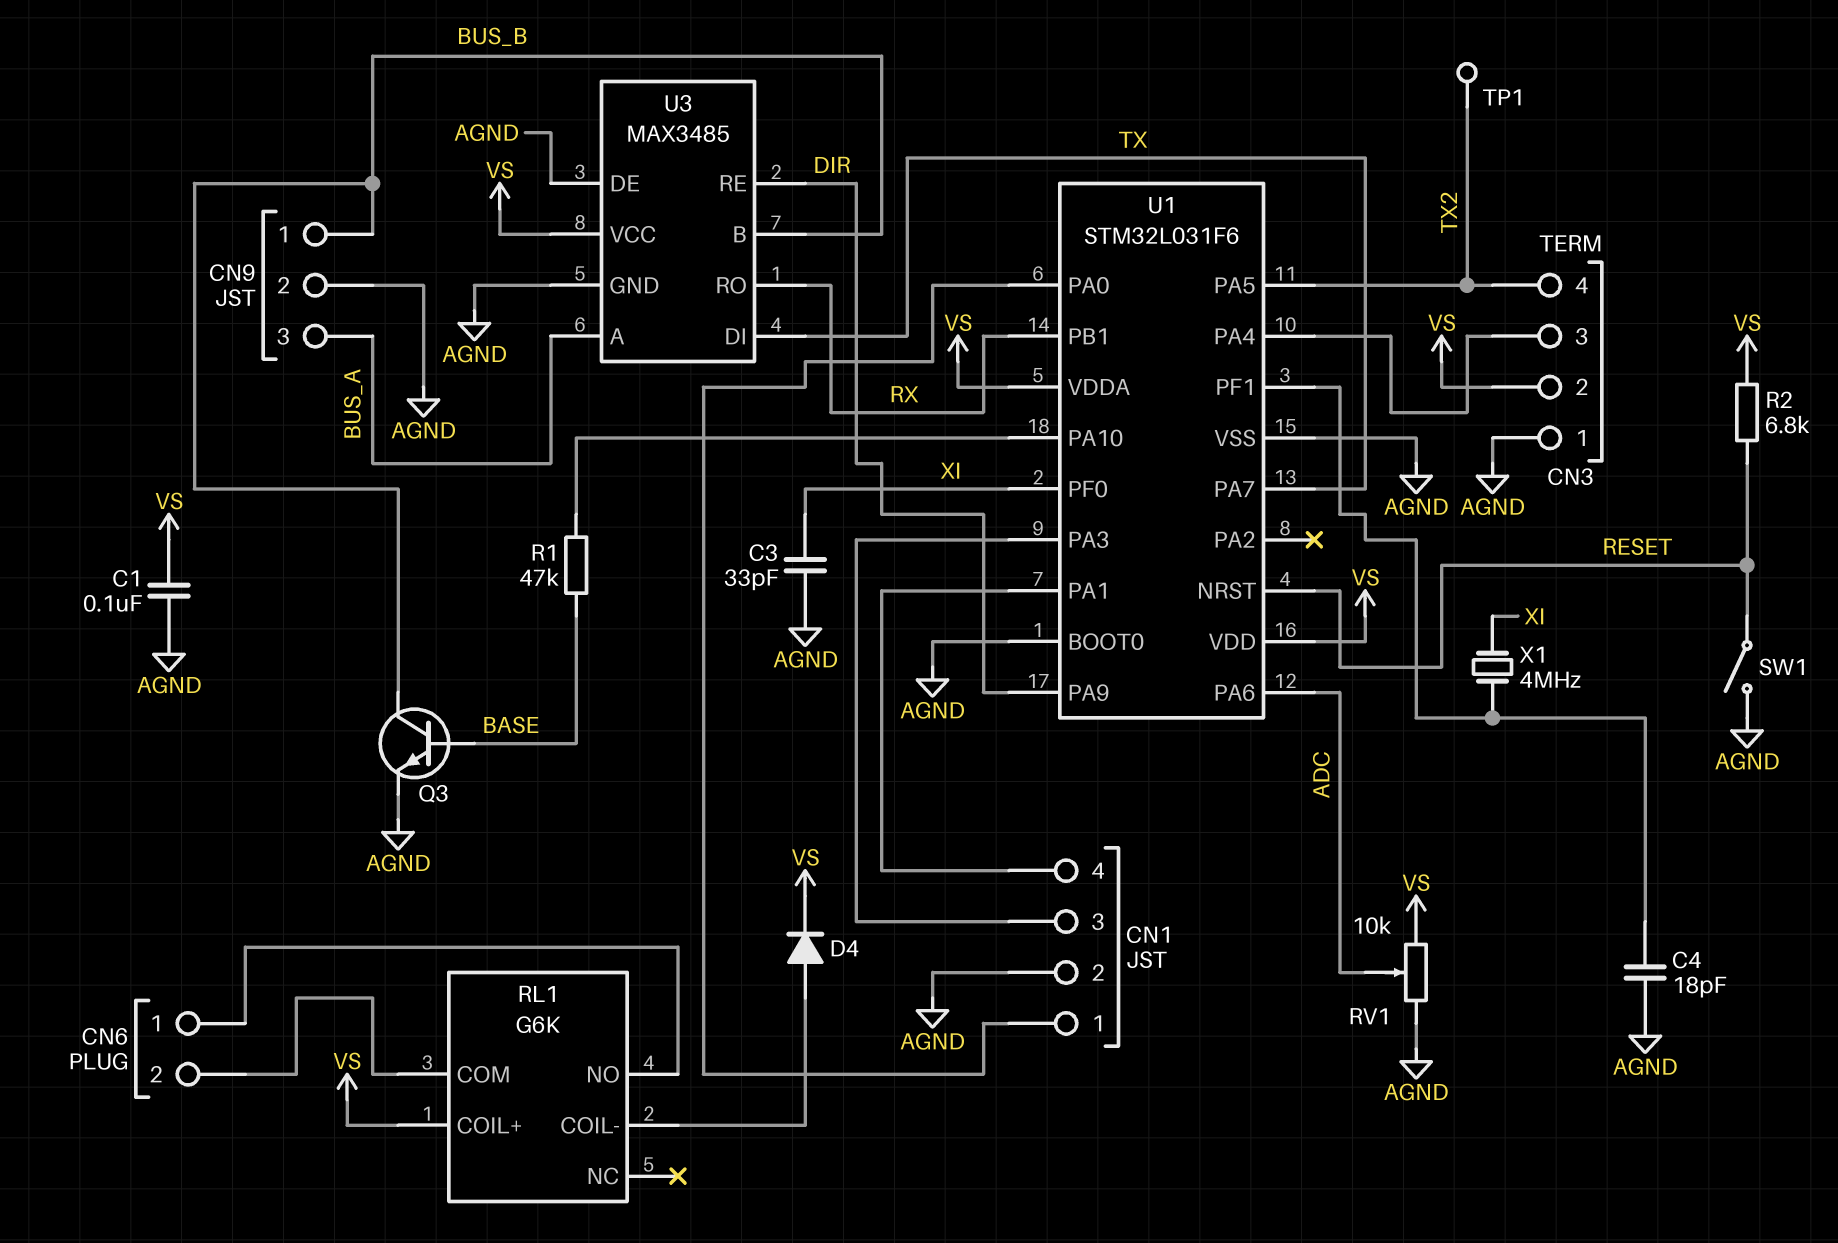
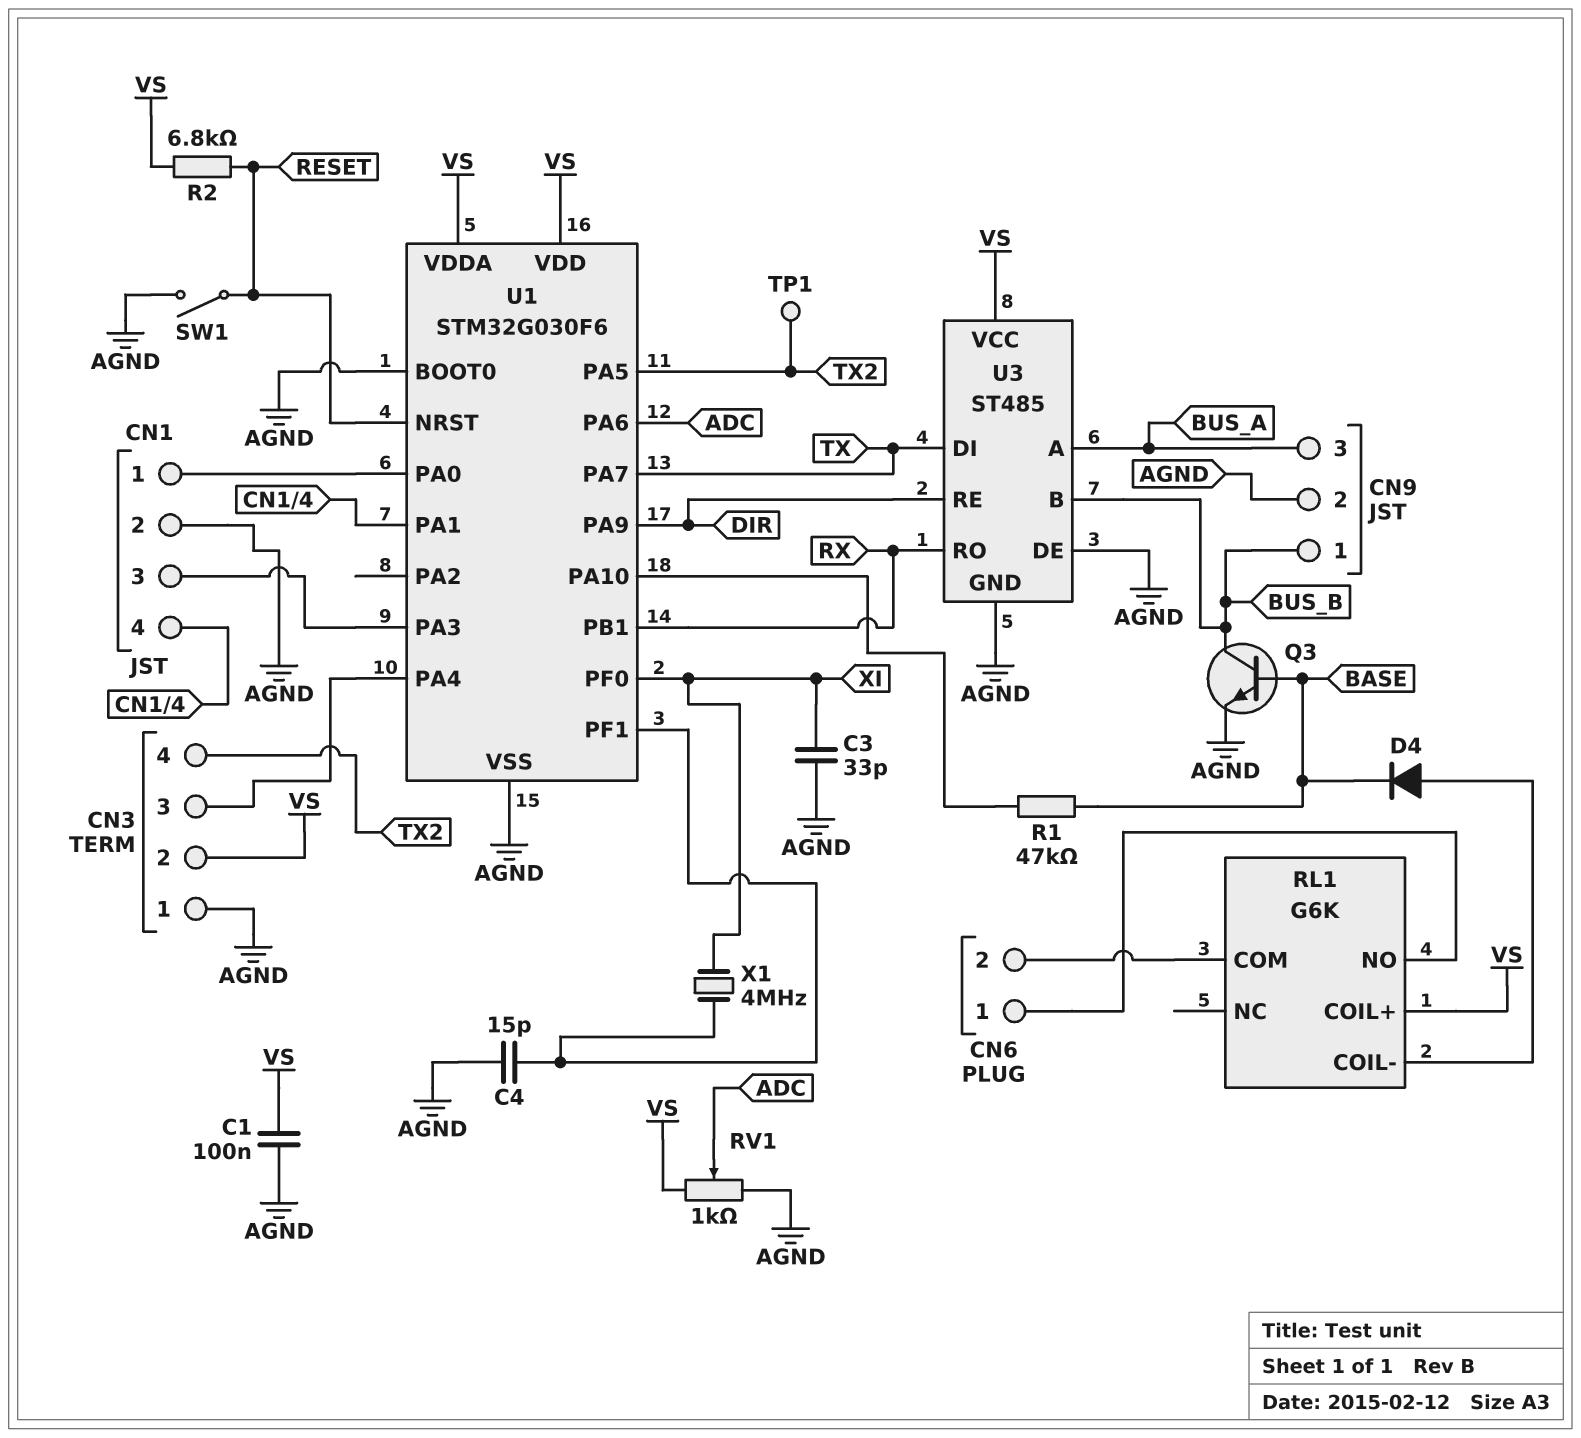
C4: 18pF (AGND, U1/PF1) -> 15pF (AGND, U1/PF1)
D4: diode (A RL1/COIL-, K VS) -> diode (A RL1/COIL-, K BASE)
RV1: 10k (AGND, VS, wiper ADC) -> 1k (AGND, VS, wiper ADC)
U1: STM32L031F6 -> STM32G030F6
U3: MAX3485 -> ST485

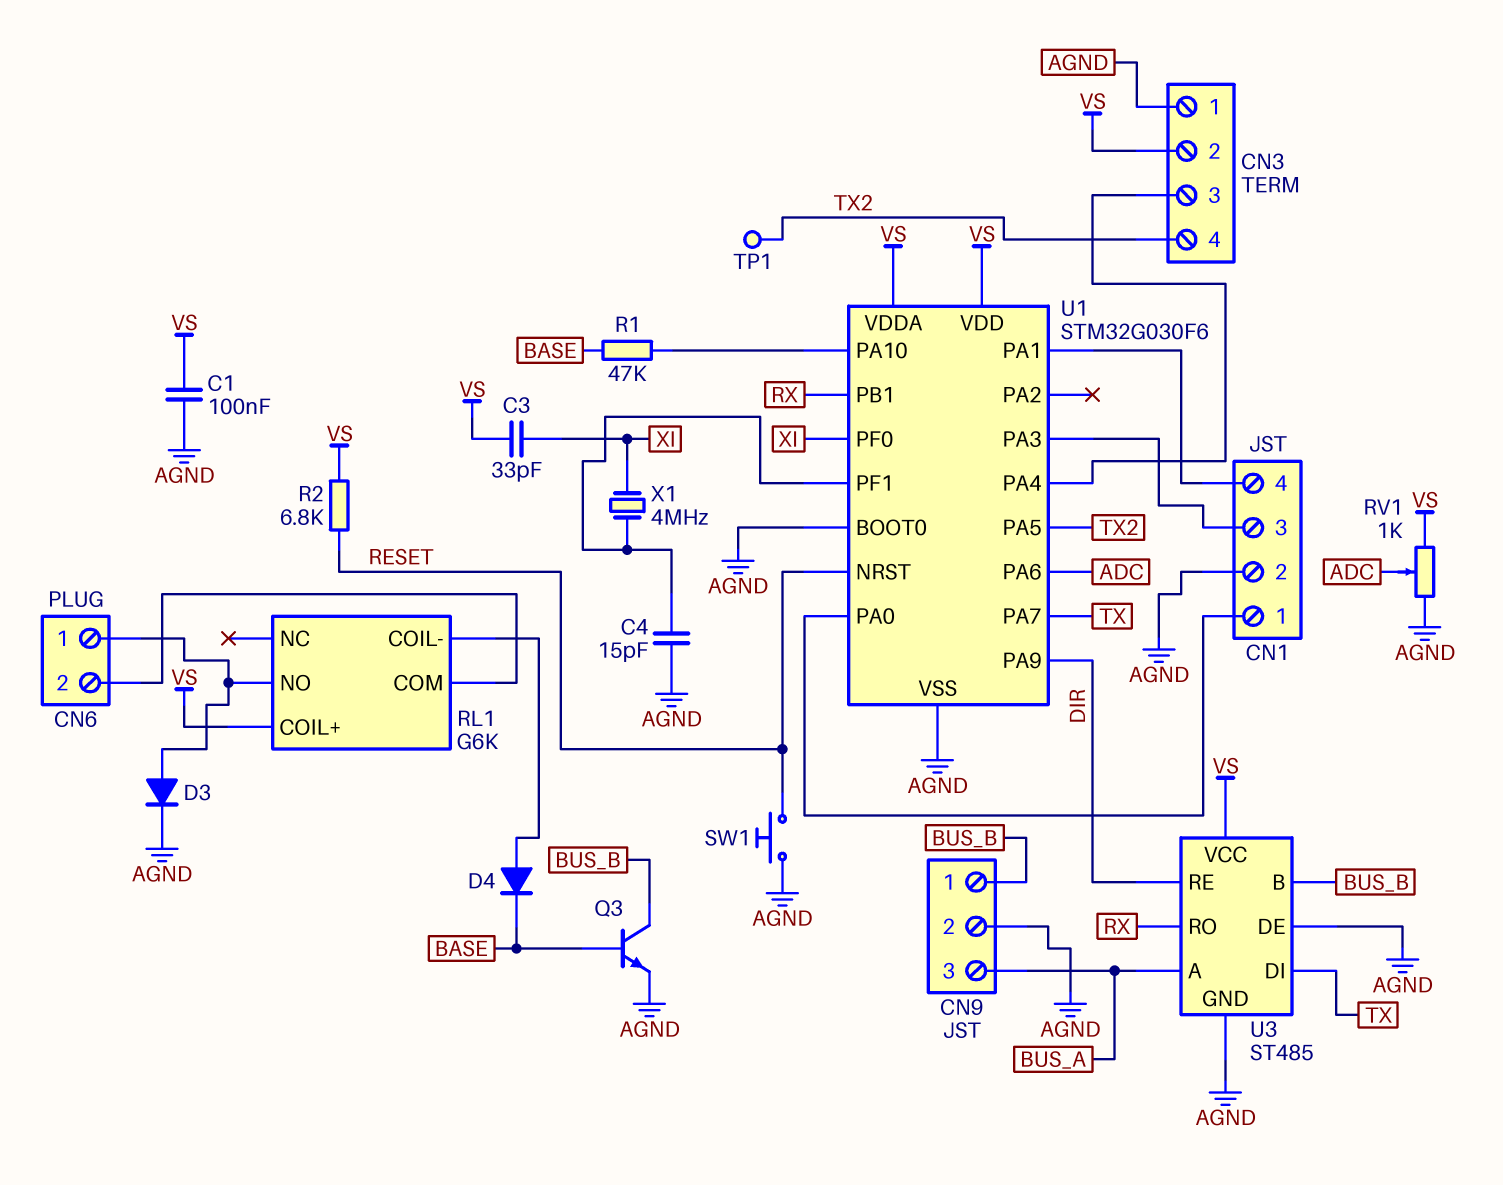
C3: 33pF (AGND, XI) -> 33pF (VS, XI)
D3: none -> diode (A CN6/1, K AGND)
SW1: switch (AGND, RESET) -> button (AGND, RESET)

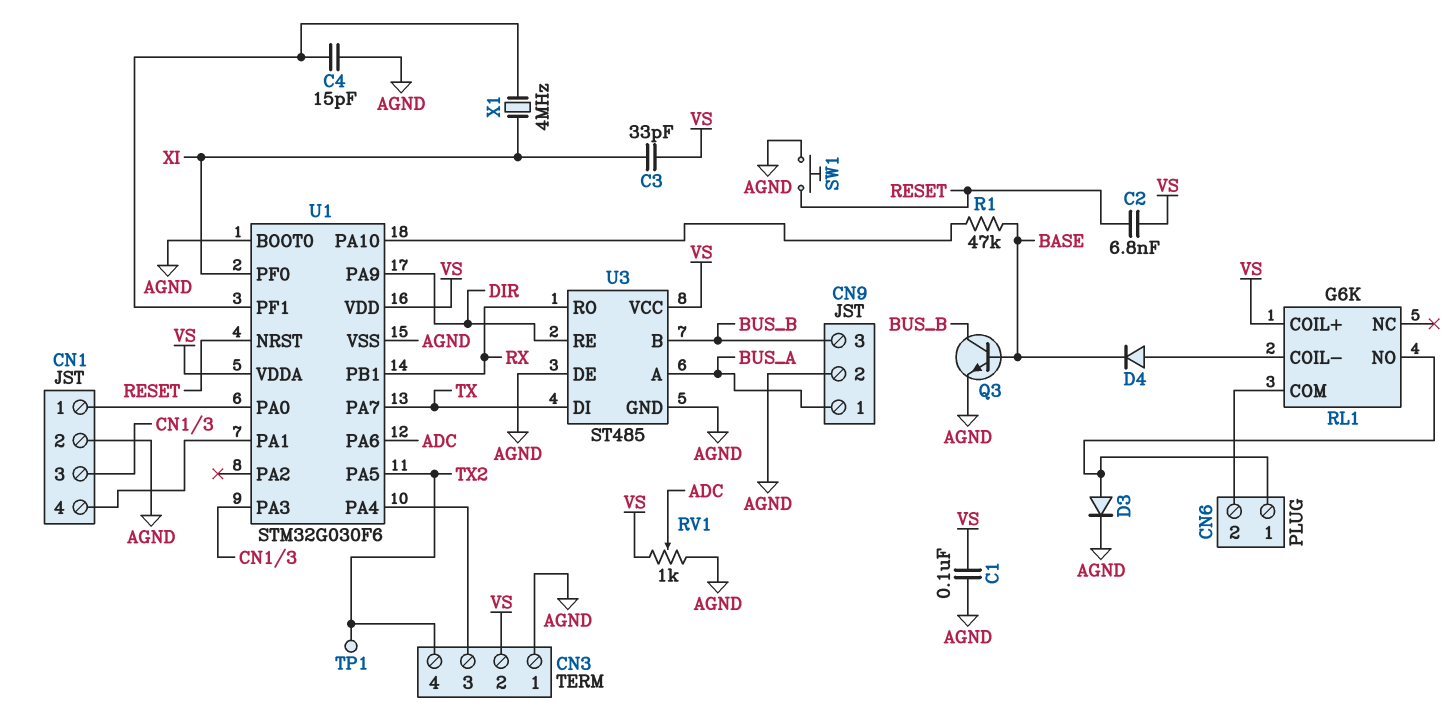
C2: none -> 6.8nF (RESET, VS)
CN9 pin 1: BUS_B -> BUS_A
CN9 pin 3: BUS_A -> BUS_B
R2: 6.8k (RESET, VS) -> none

